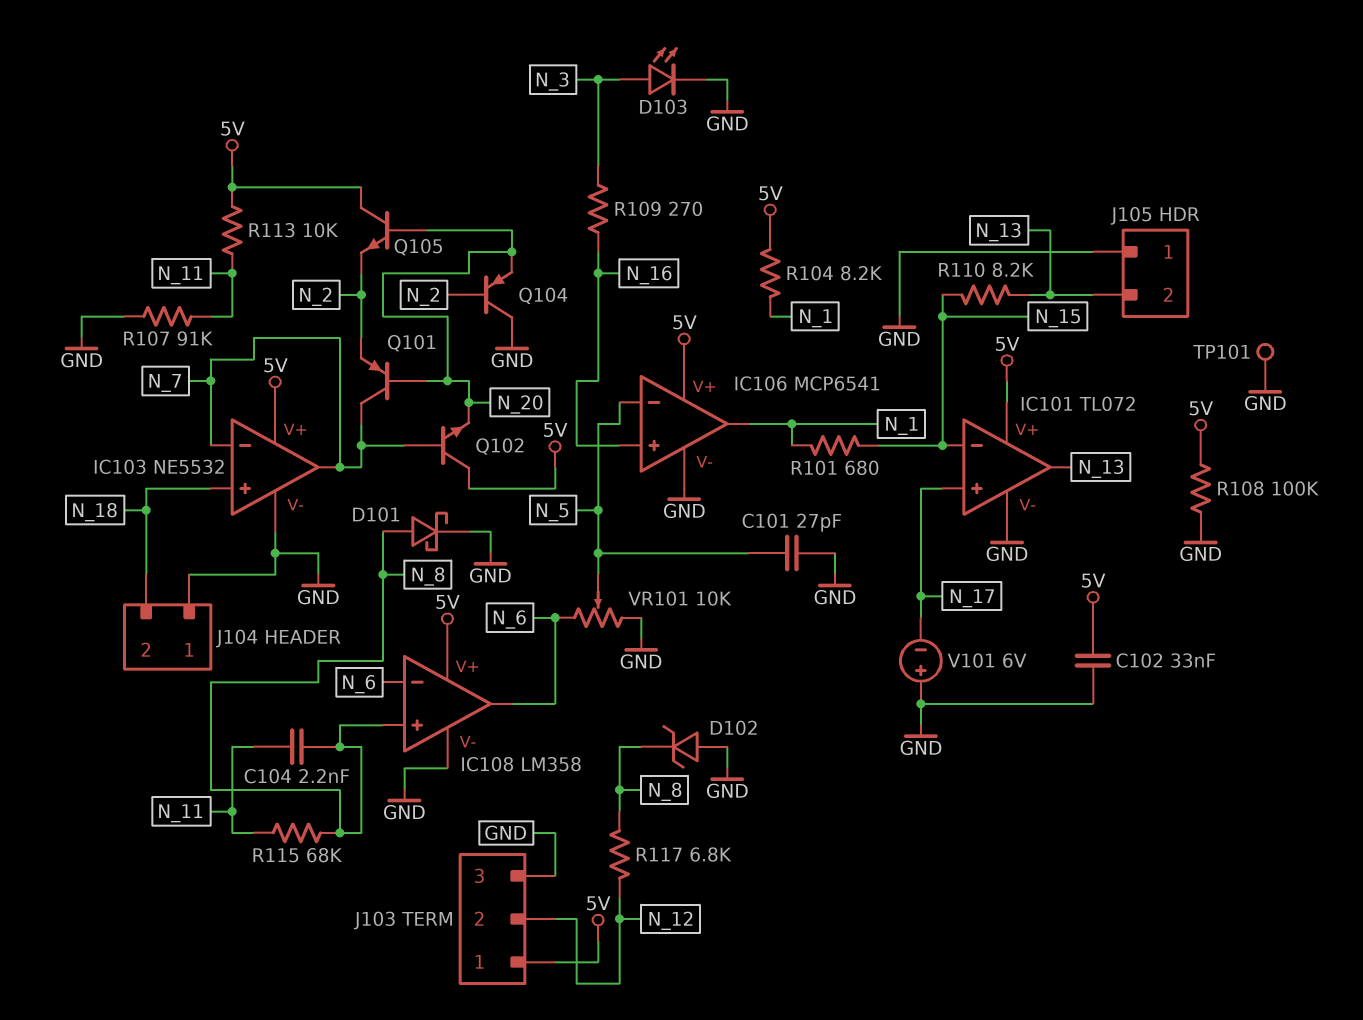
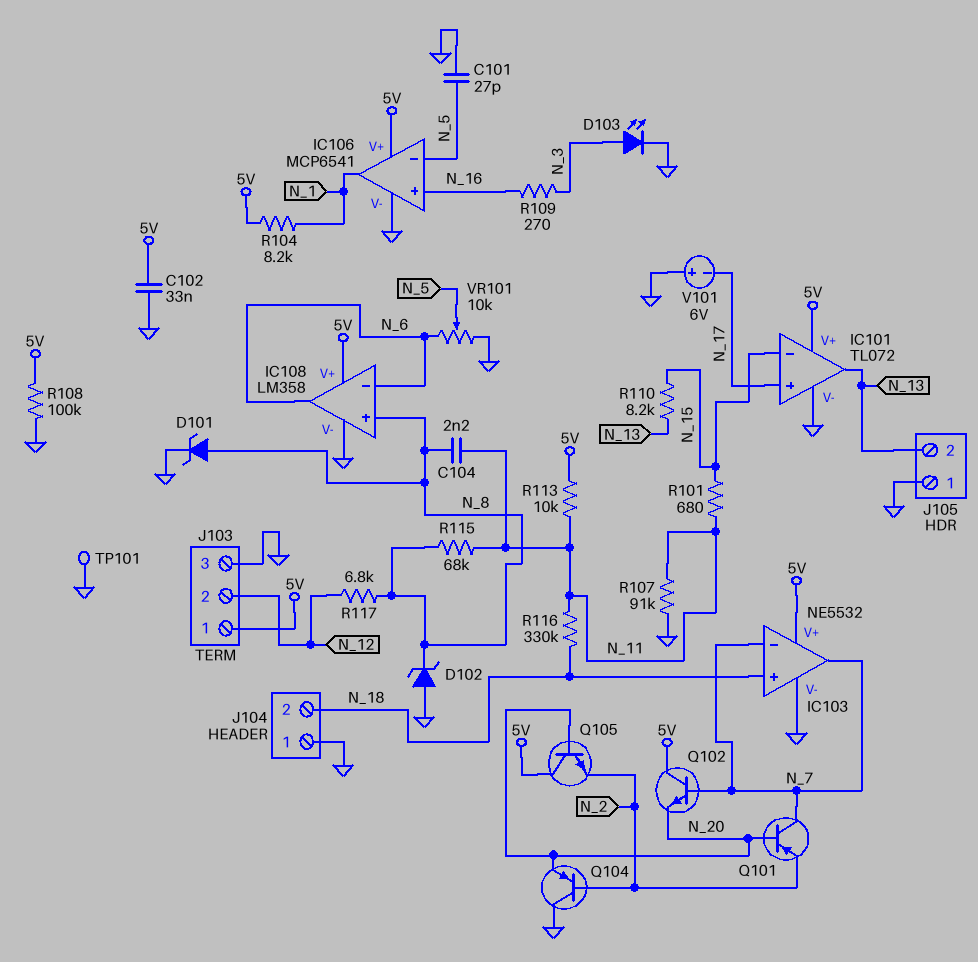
D101: schottky (A N_8, K GND) -> zener (A N_8, K GND)
R101: 680 (N_1, N_15) -> 680 (N_11, N_15)
R116: none -> 330k (N_11, N_18)

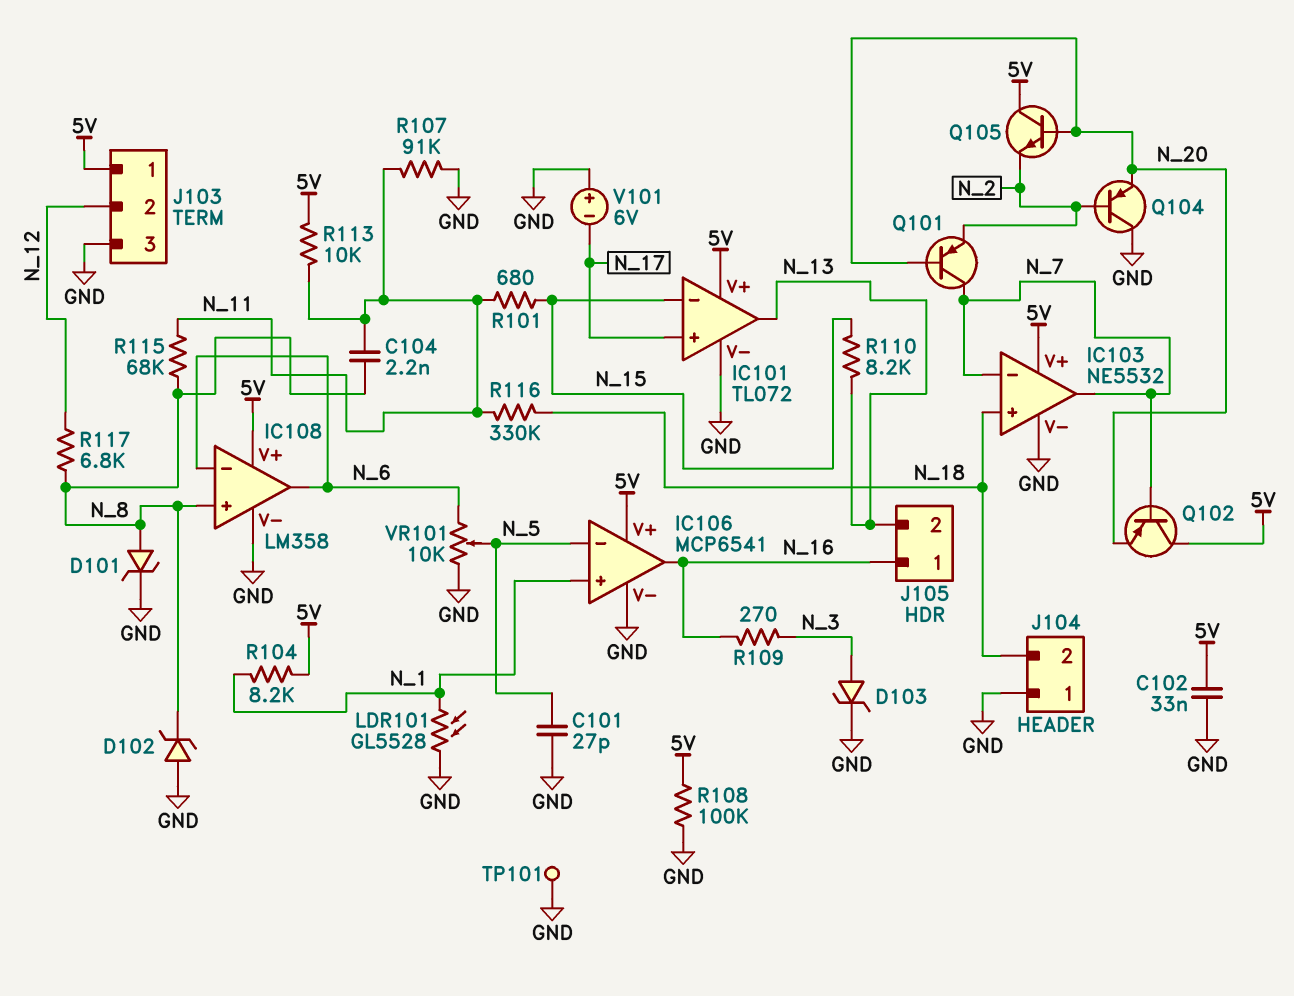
D103: LED (A N_3, K GND) -> zener (A N_3, K GND)
IC106 pin in+: N_16 -> N_1
IC106 pin out: N_1 -> N_16
J105 pin 1: GND -> N_16
LDR101: none -> GL5528 (GND, N_1)
Q102: NPN (B N_7, C 5V, E N_20) -> PNP (B N_7, C 5V, E N_20)

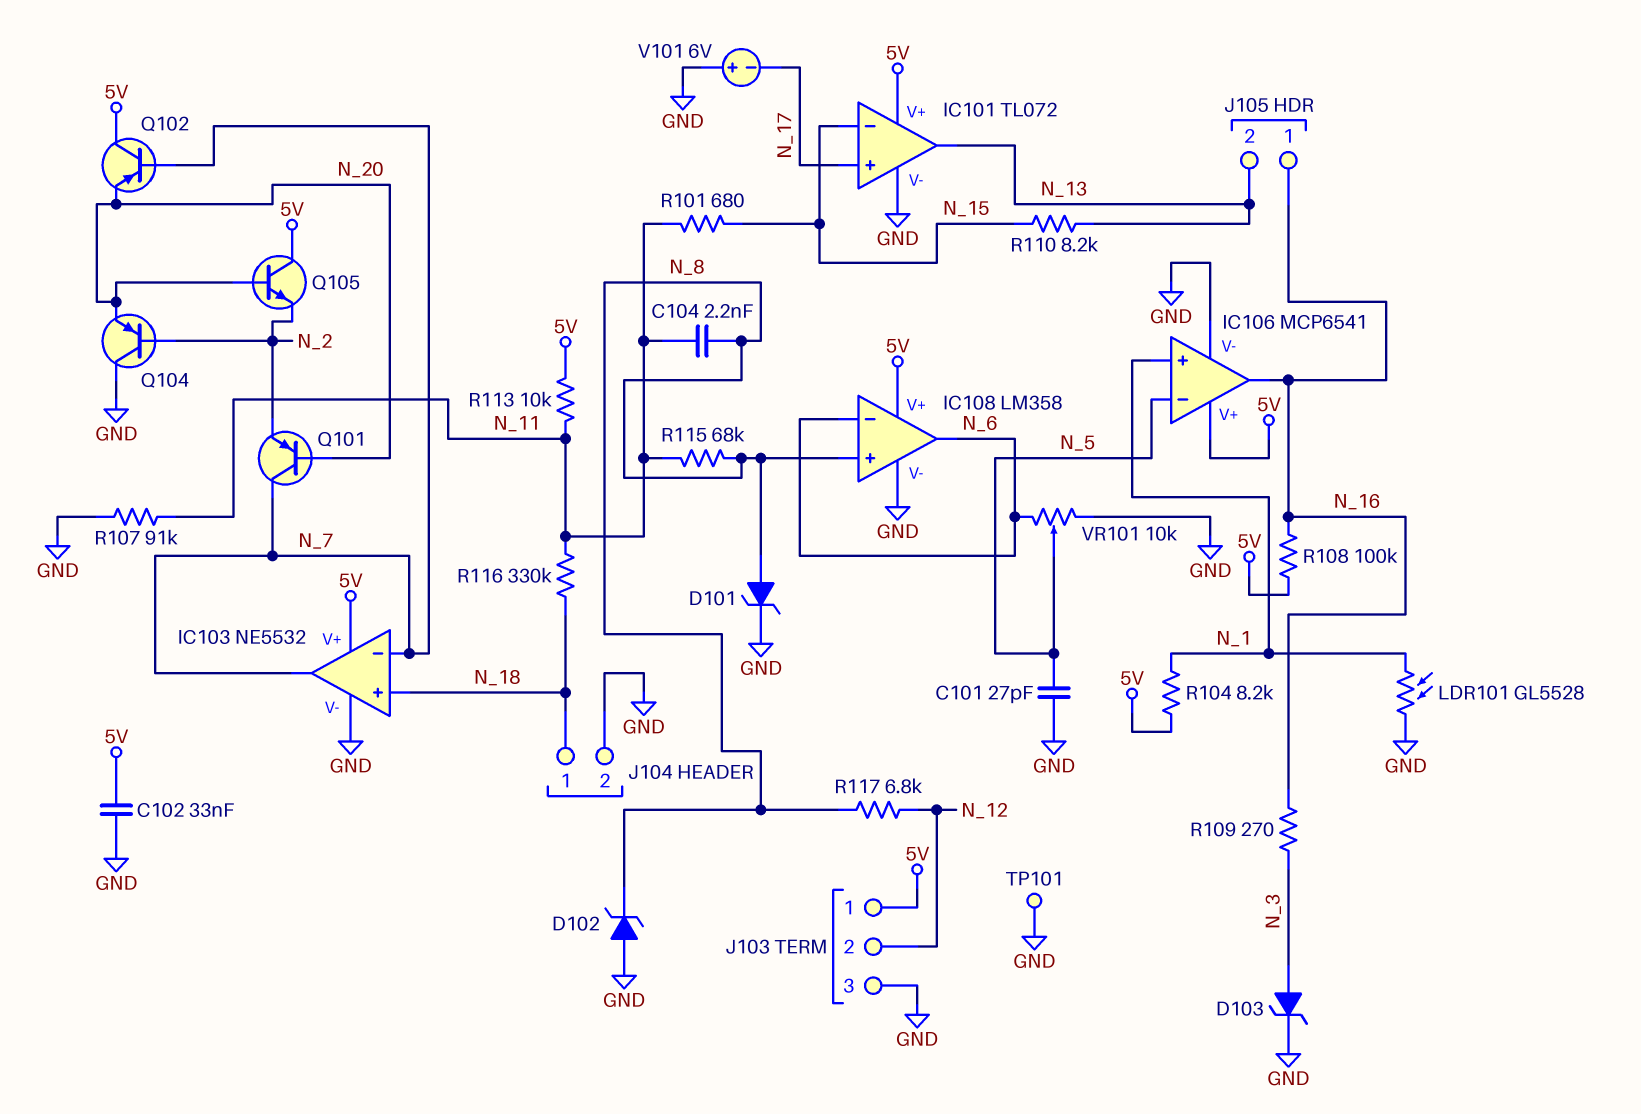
J104 pin 1: GND -> N_18
J104 pin 2: N_18 -> GND
R108: 100k (5V, GND) -> 100k (5V, N_16)

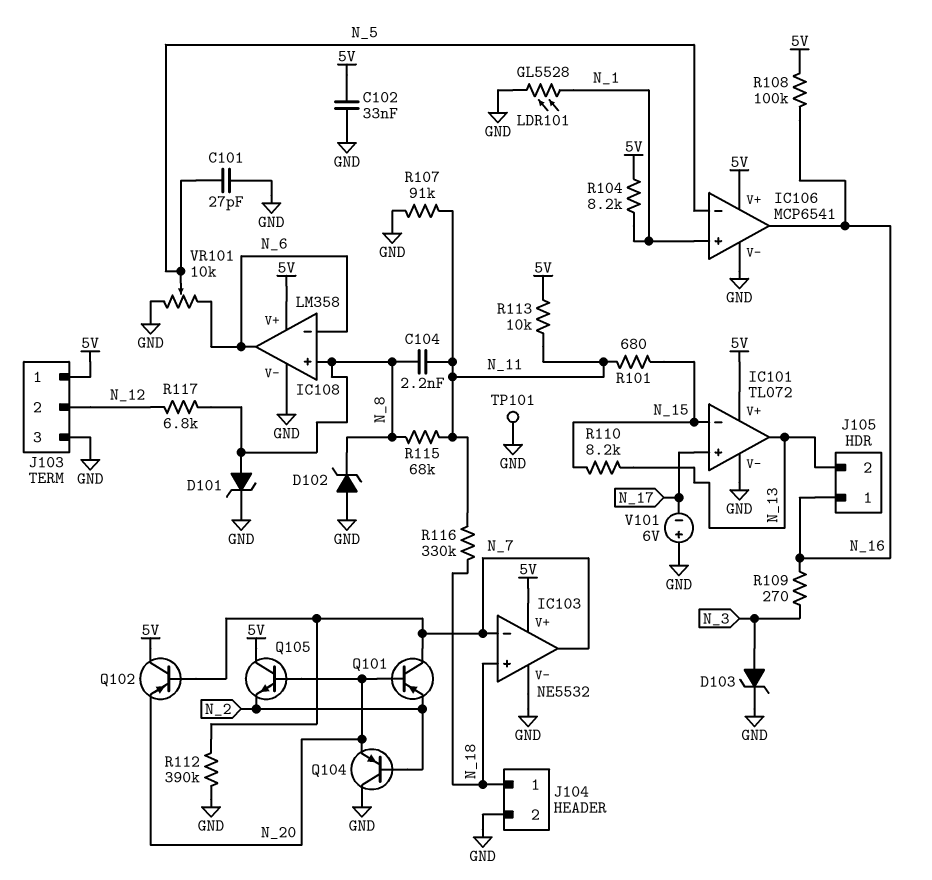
R112: none -> 390k (GND, N_7)

